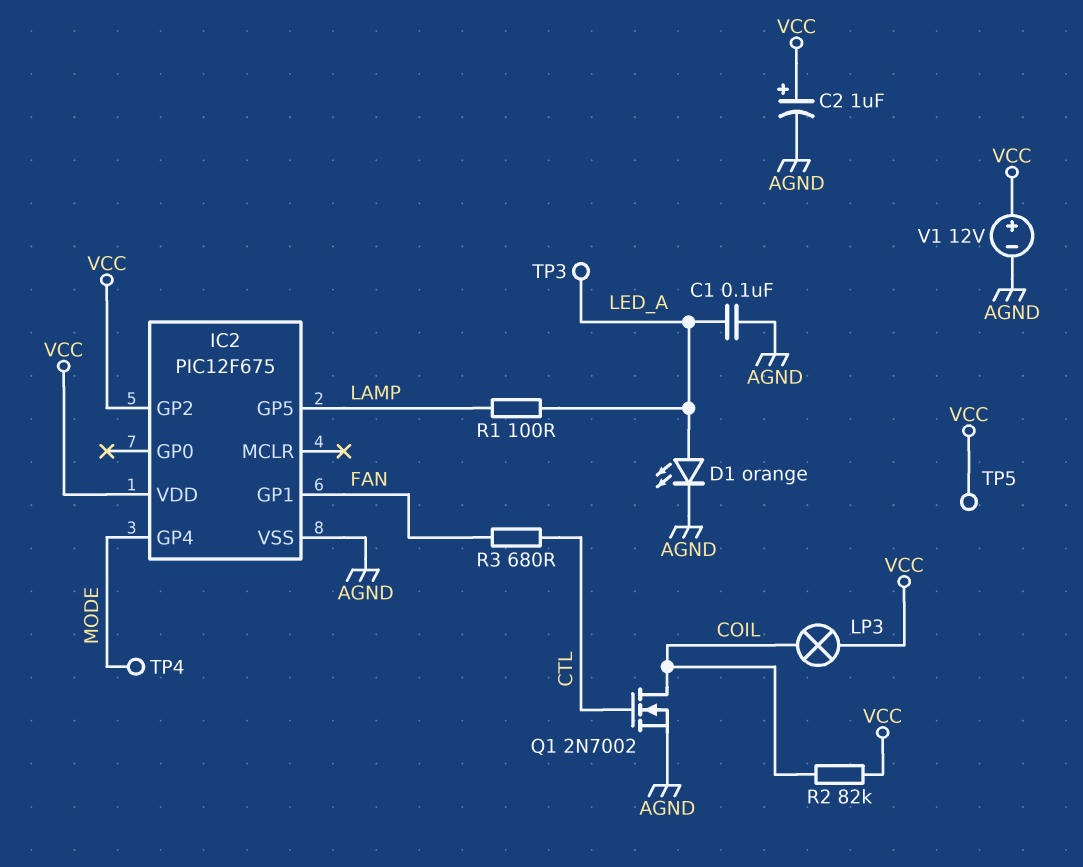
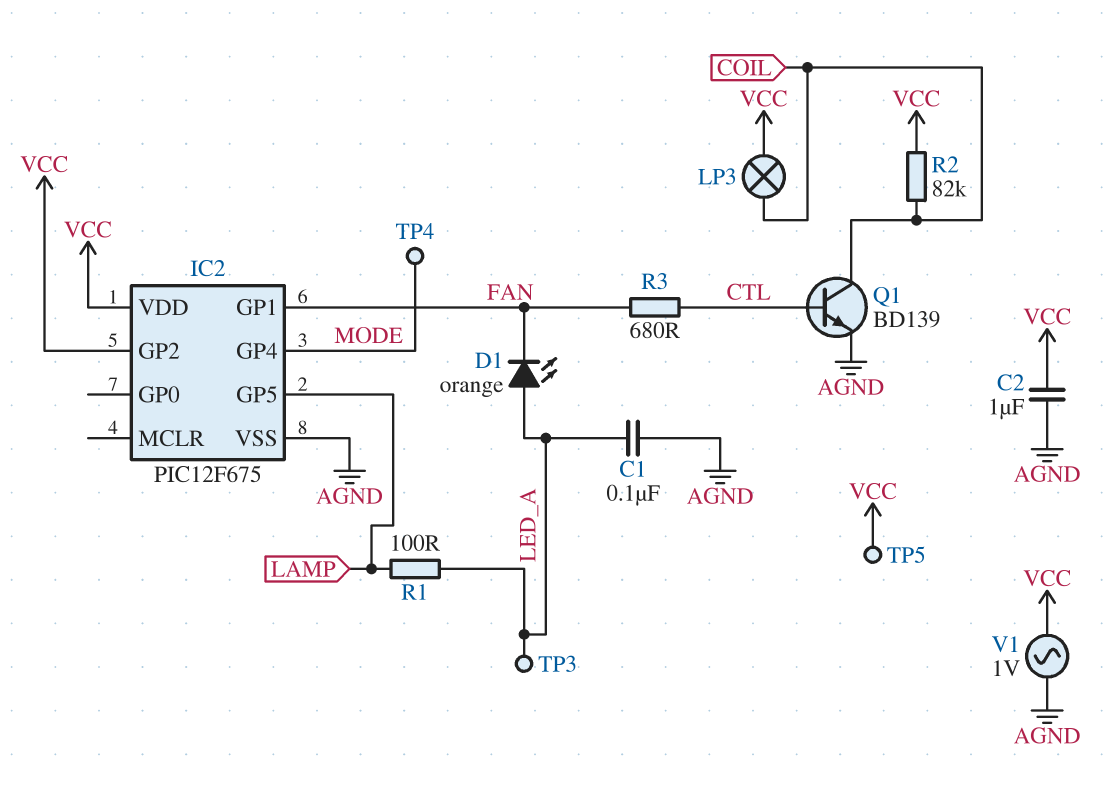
C2: 1uF (plus VCC, minus AGND) -> 1uF (AGND, VCC)
D1: LED orange (A LED_A, K AGND) -> LED orange (A LED_A, K FAN)
Q1: NMOS 2N7002 (G CTL, D COIL, S AGND) -> NPN BD139 (B CTL, C COIL, E AGND)
V1: 12V (plus VCC, minus AGND) -> AC 1V (AGND, VCC)

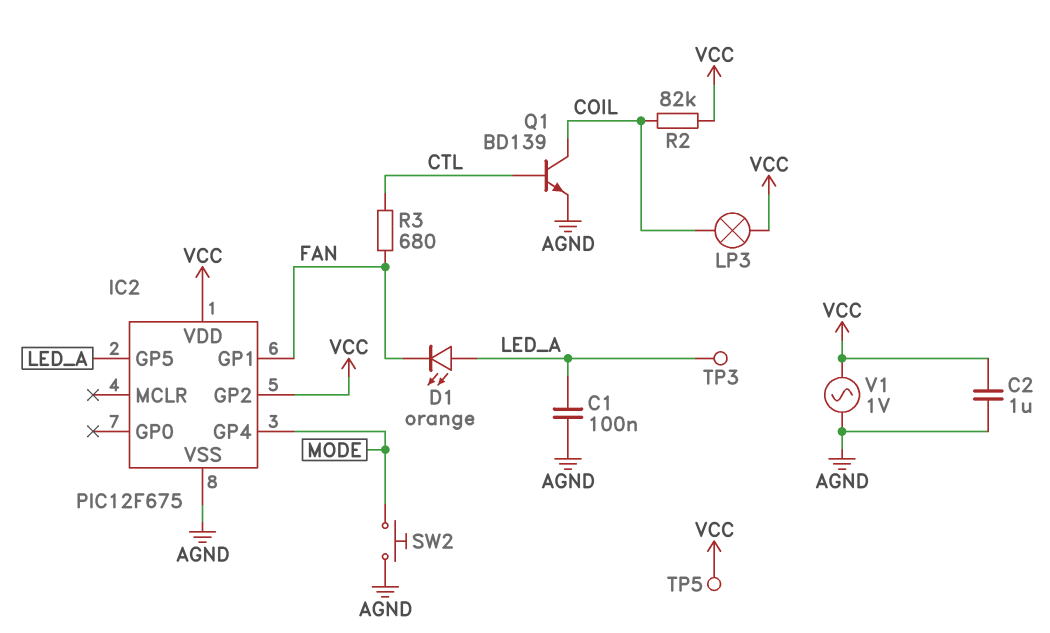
IC2 pin GP5: LAMP -> LED_A
R1: 100 (LAMP, LED_A) -> none
SW2: none -> button (AGND, MODE)
TP4: test point (MODE) -> none

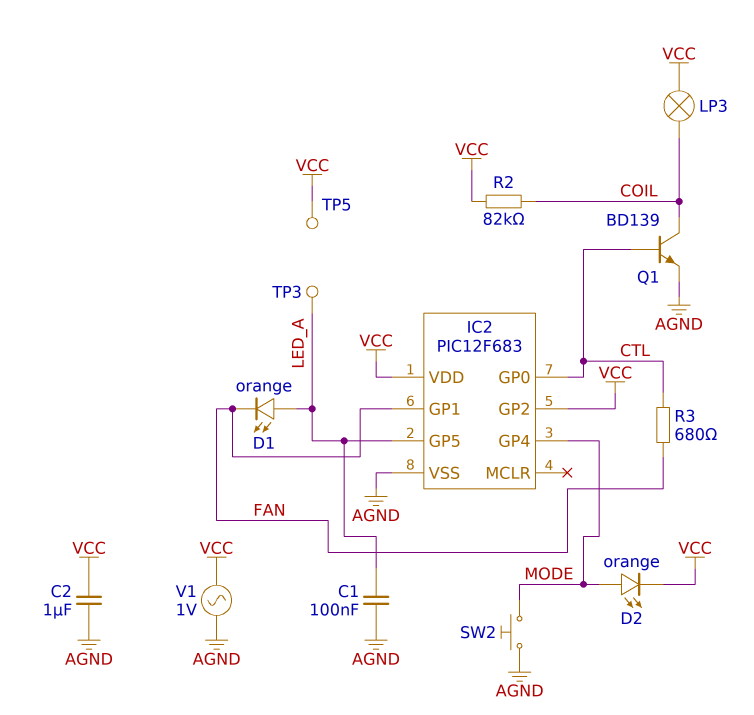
D2: none -> LED orange (A MODE, K VCC)
IC2: PIC12F675 -> PIC12F683
IC2 pin GP0: none -> CTL

